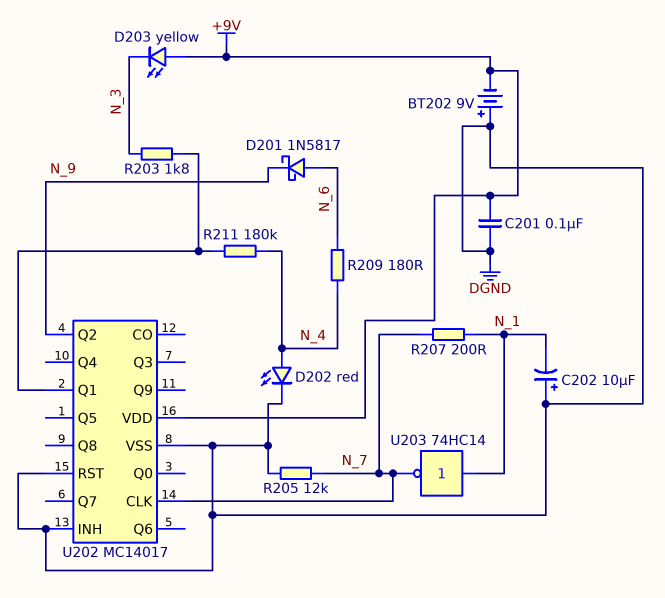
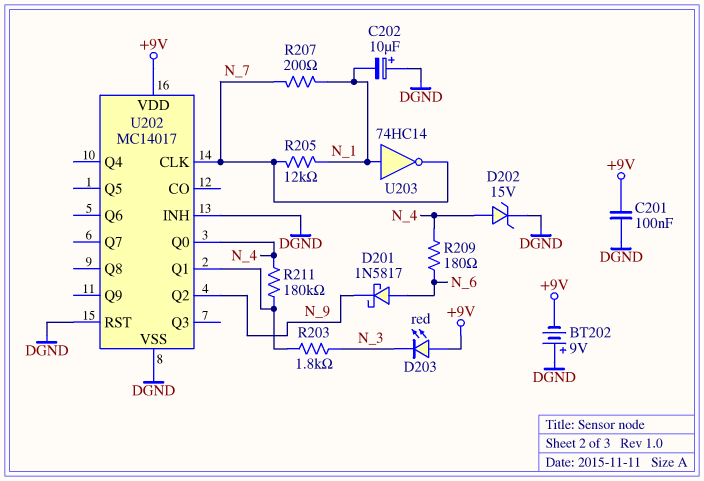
D202: LED red (A N_4, K DGND) -> zener 15V (A N_4, K DGND)
D203: LED yellow (A +9V, K N_3) -> LED red (A +9V, K N_3)
R205: 12k (DGND, N_7) -> 12k (N_1, N_7)
U202 pin Q0: none -> N_4

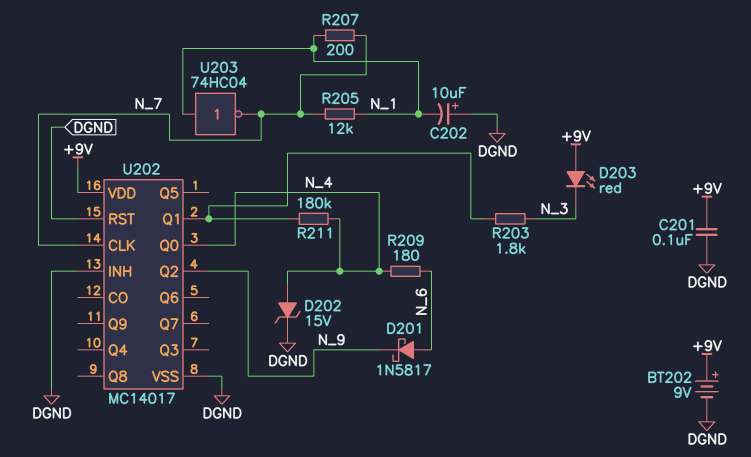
BT202: 9V (plus DGND, minus +9V) -> 9V (plus +9V, minus DGND)
U203: NOT 74HC14 (in N_1, out N_7) -> NOT 74HC04 (in N_1, out N_7)

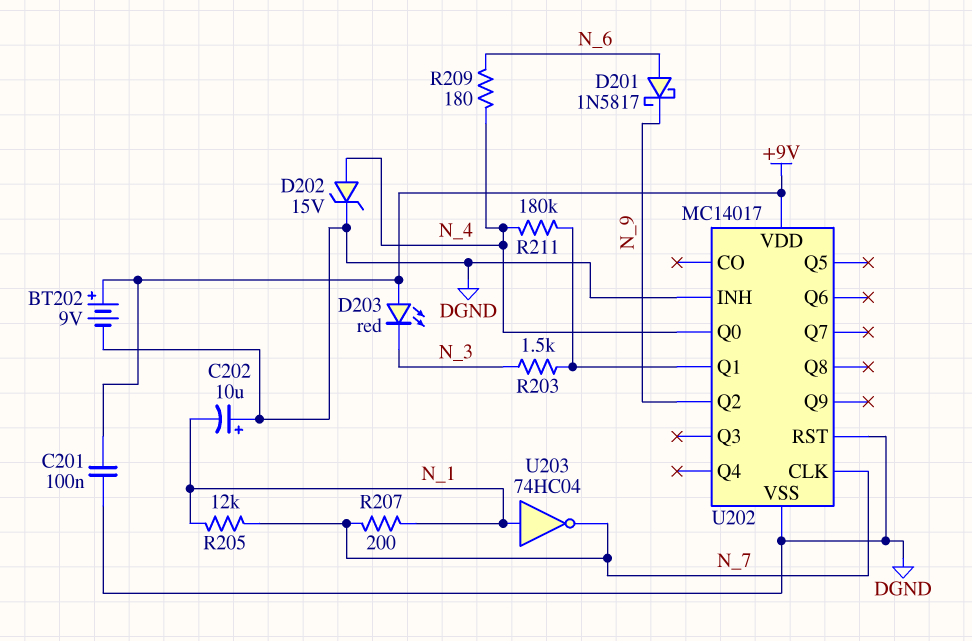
R203: 1.8k (N_3, U202/Q1) -> 1.5k (N_3, U202/Q1)

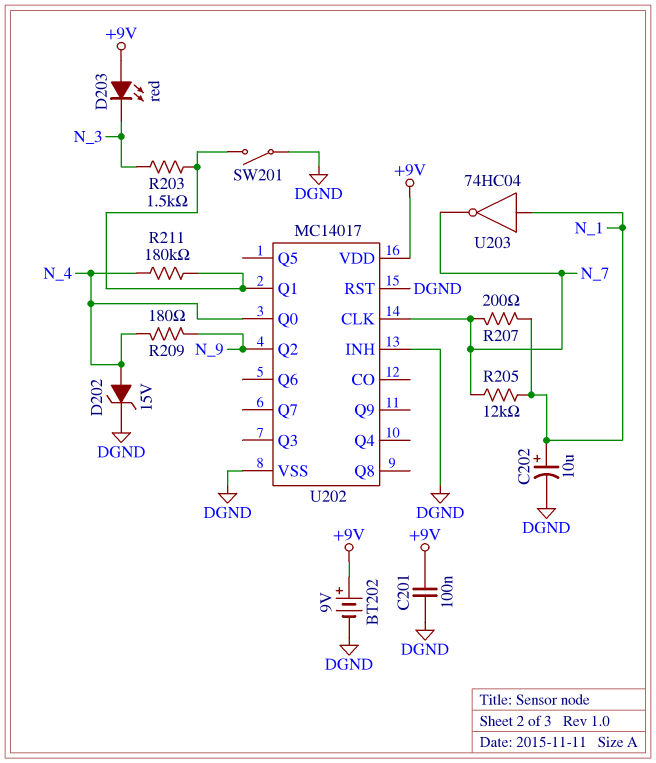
C202: 10uF (plus DGND, minus N_1) -> 10uF (plus N_1, minus DGND)
D201: schottky 1N5817 (A N_6, K N_9) -> none
R209: 180 (N_4, N_6) -> 180 (N_4, N_9)
SW201: none -> switch (DGND, U202/Q1)

